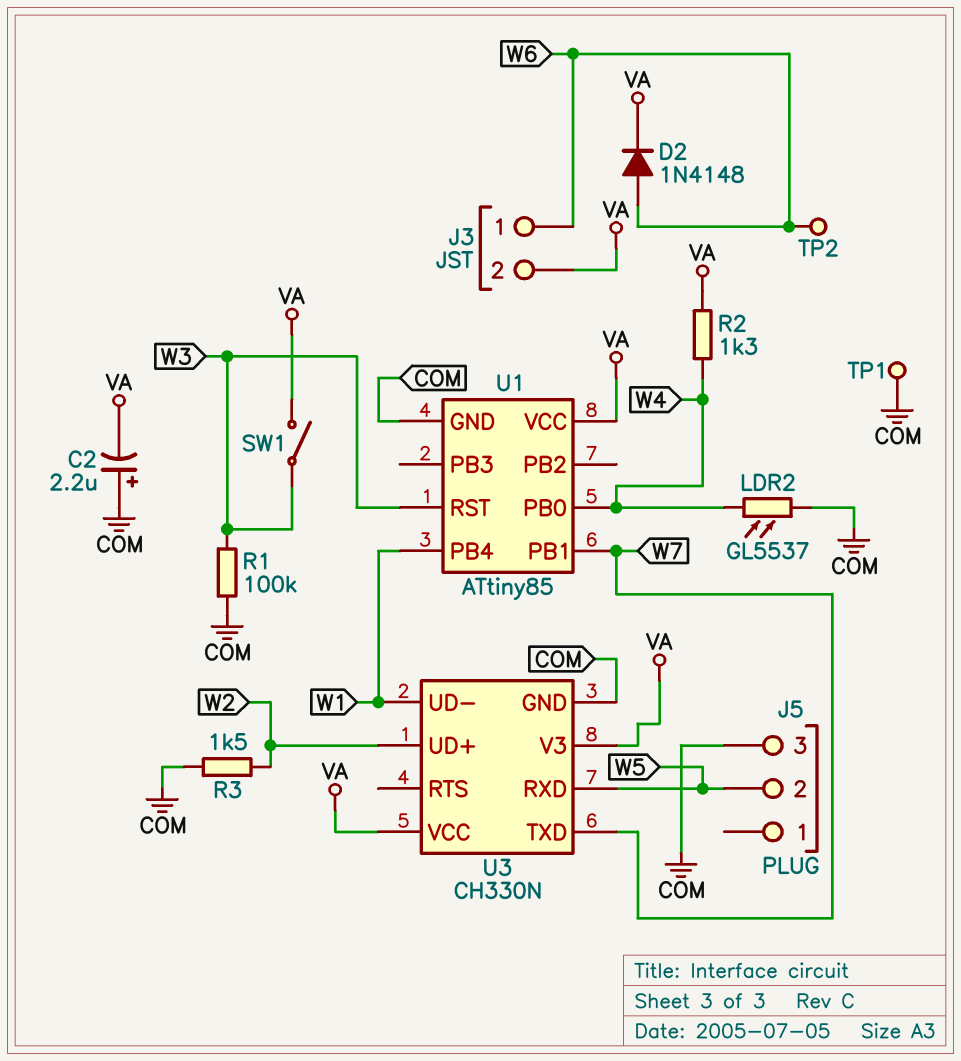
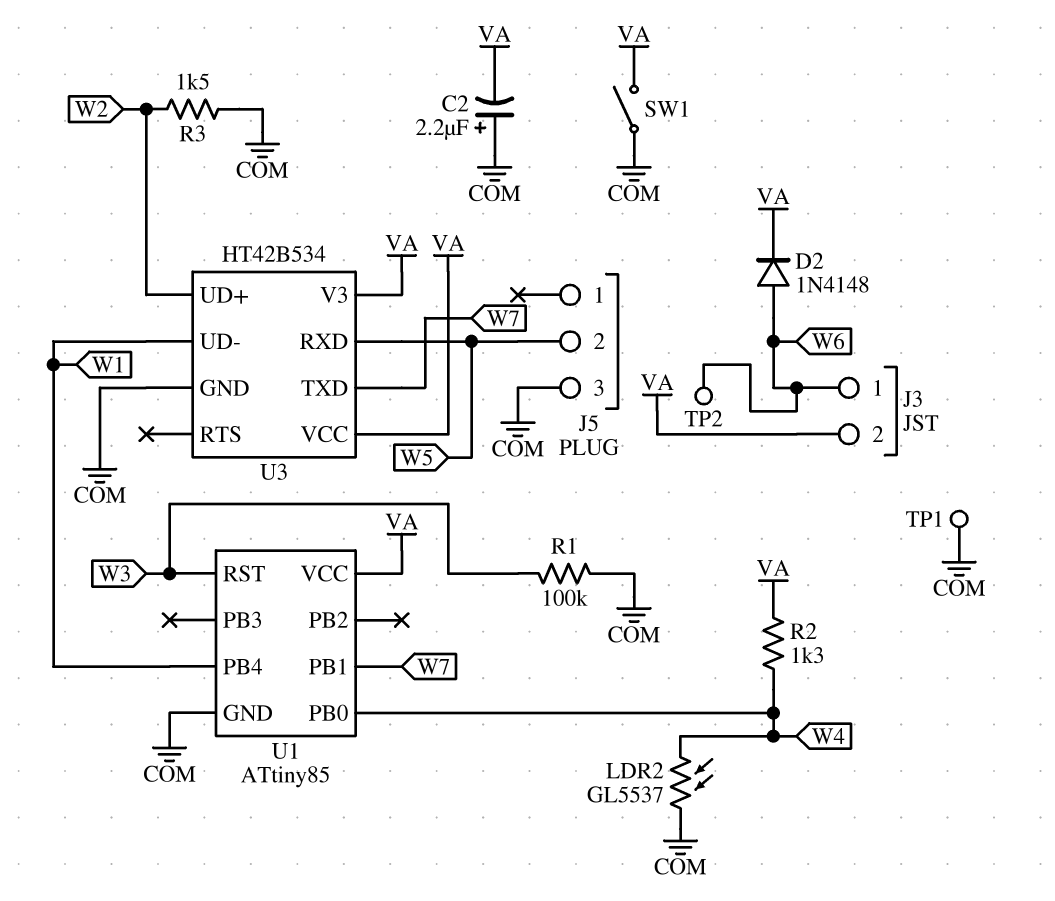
SW1: switch (VA, W3) -> switch (COM, VA)
U3: CH330N -> HT42B534

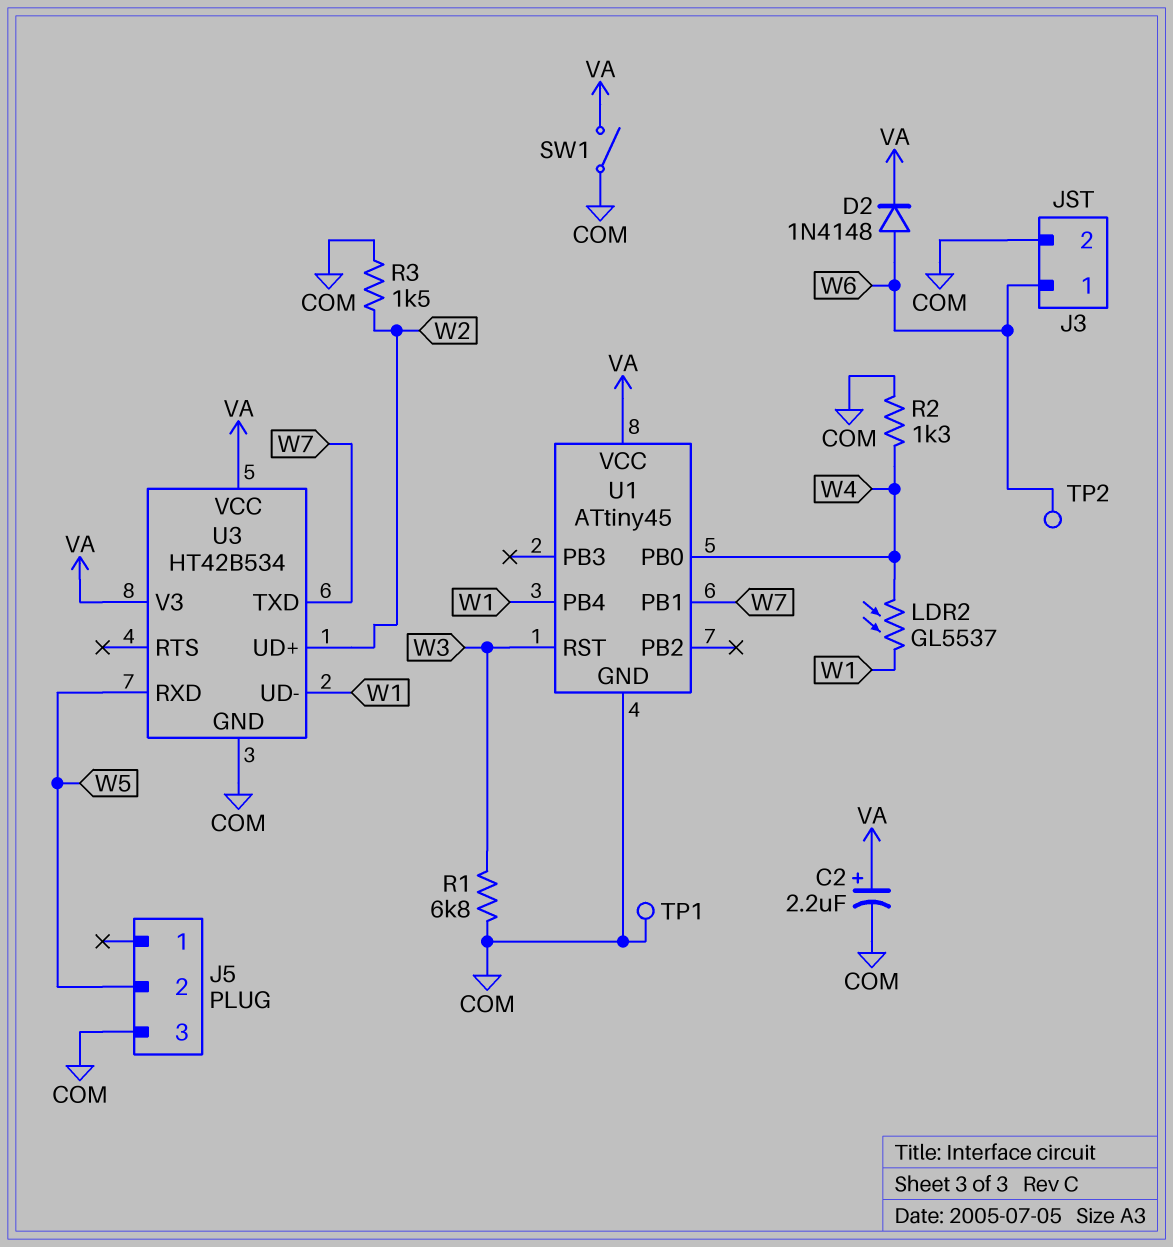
C2: 2.2uF (plus COM, minus VA) -> 2.2uF (plus VA, minus COM)
J3 pin 2: VA -> COM
LDR2: GL5537 (COM, W4) -> GL5537 (W1, W4)
R1: 100k (COM, W3) -> 6.8k (COM, W3)
R2: 1.3k (VA, W4) -> 1.3k (COM, W4)
U1: ATtiny85 -> ATtiny45

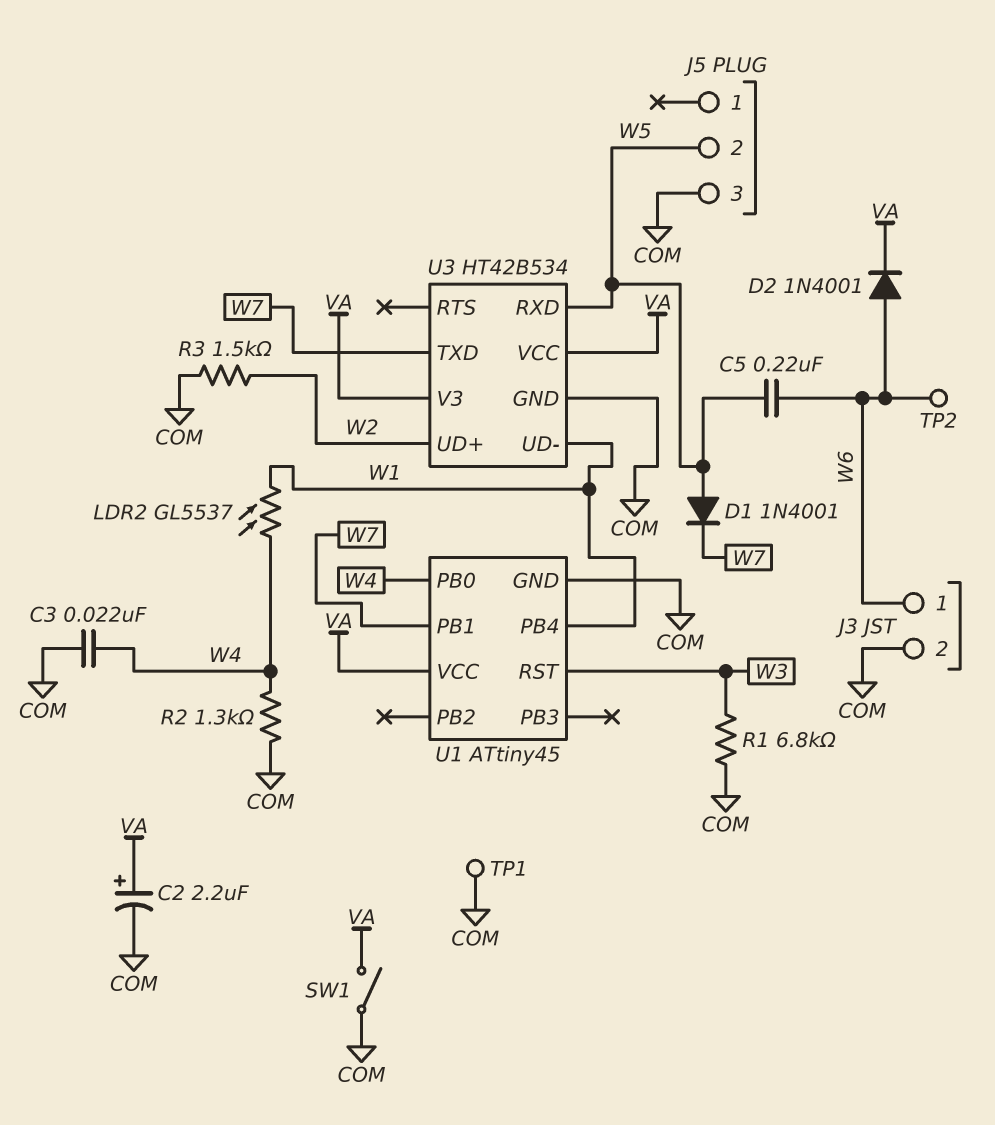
C3: none -> 22nF (COM, W4)
C5: none -> 220nF (W5, W6)
D1: none -> diode 1N4001 (A W5, K W7)
D2: diode 1N4148 (A W6, K VA) -> diode 1N4001 (A W6, K VA)

